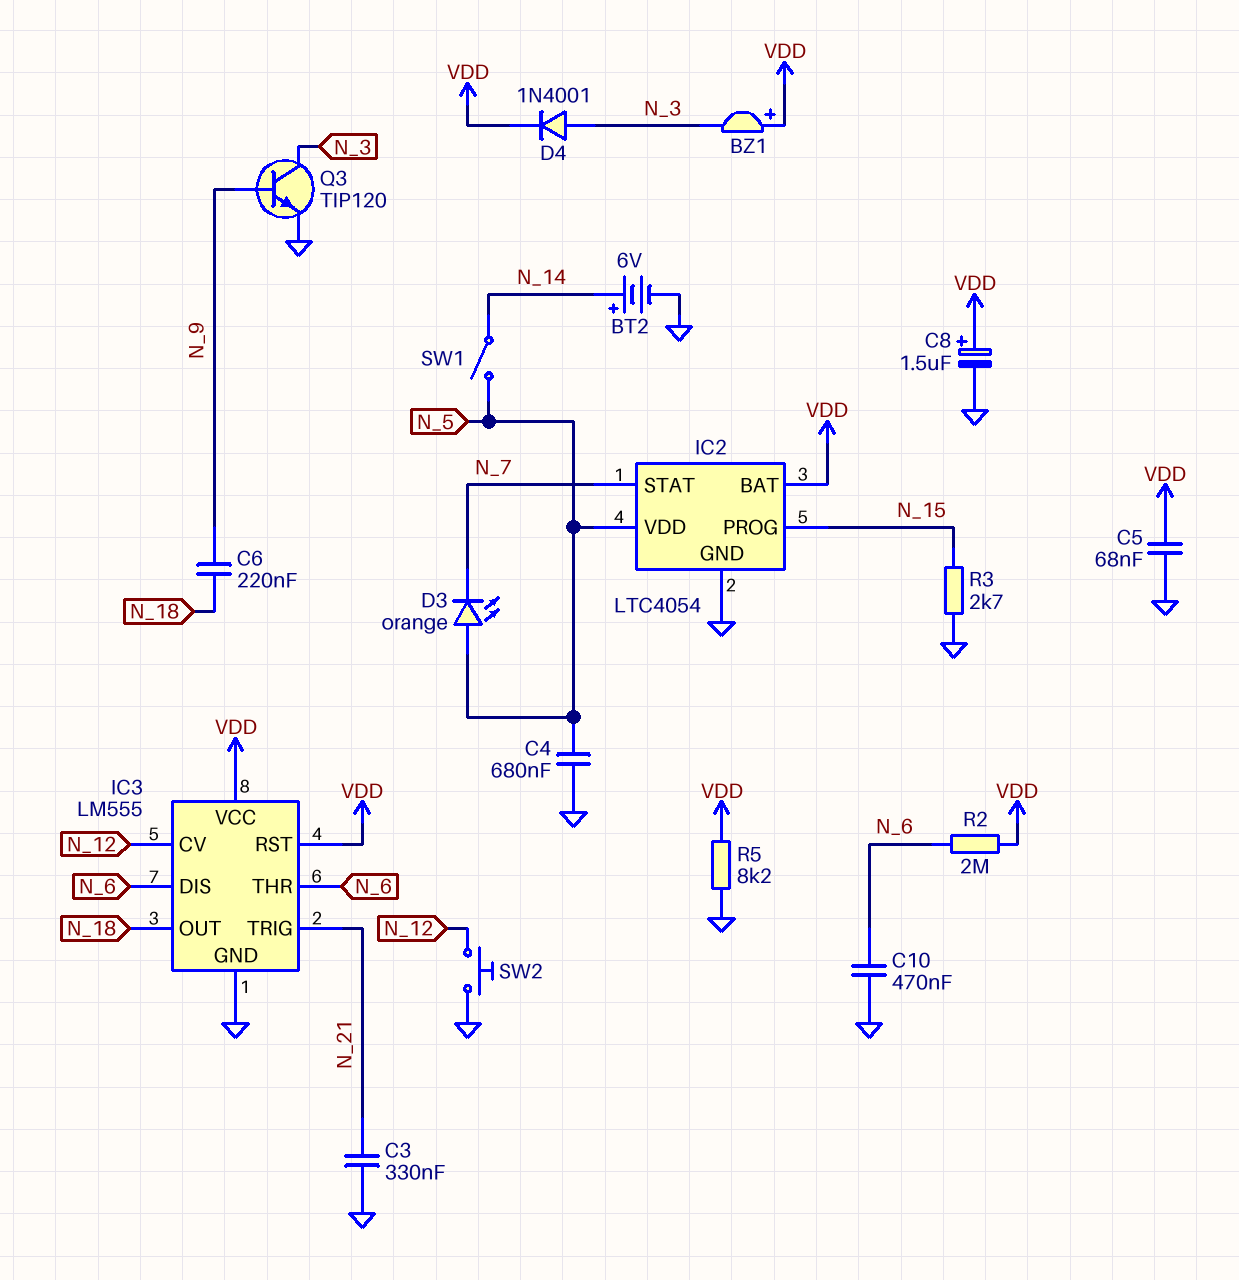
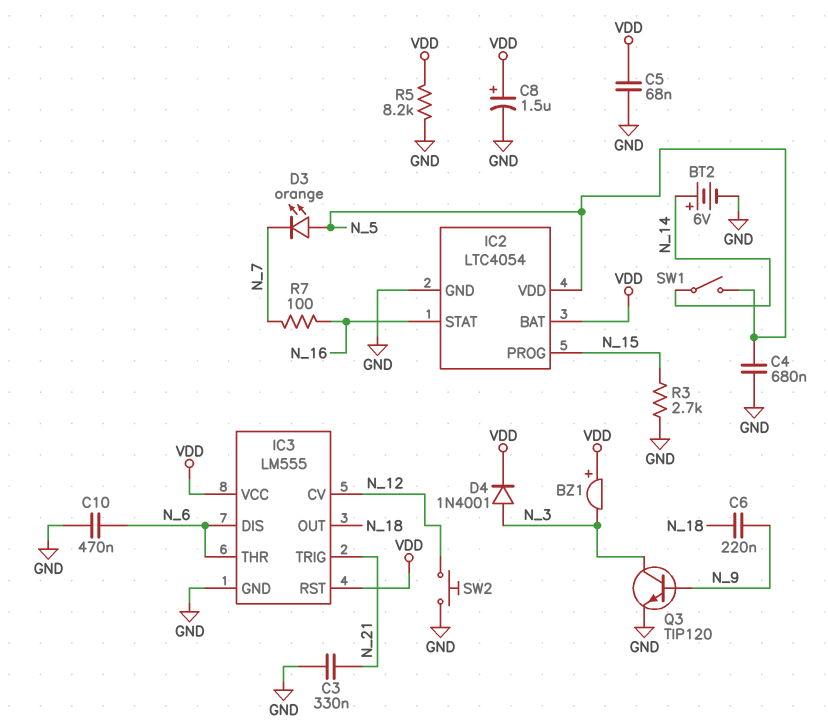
IC2 pin STAT: N_7 -> N_16
R2: 2M (N_6, VDD) -> none
R7: none -> 100 (N_7, N_16)

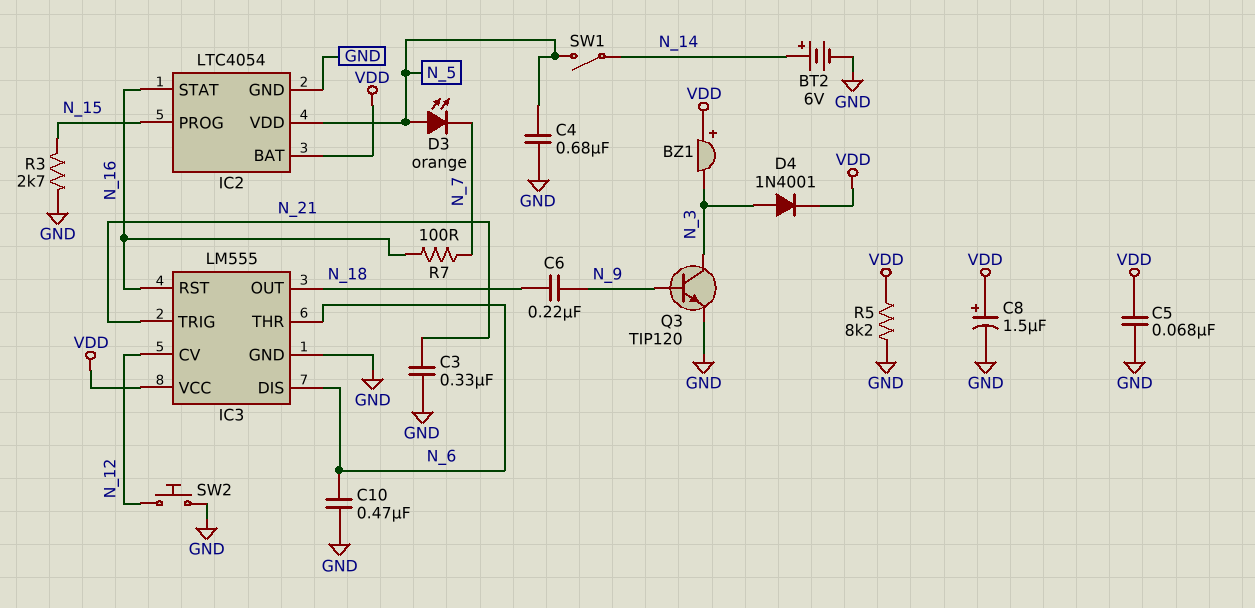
IC3 pin RST: VDD -> N_16

